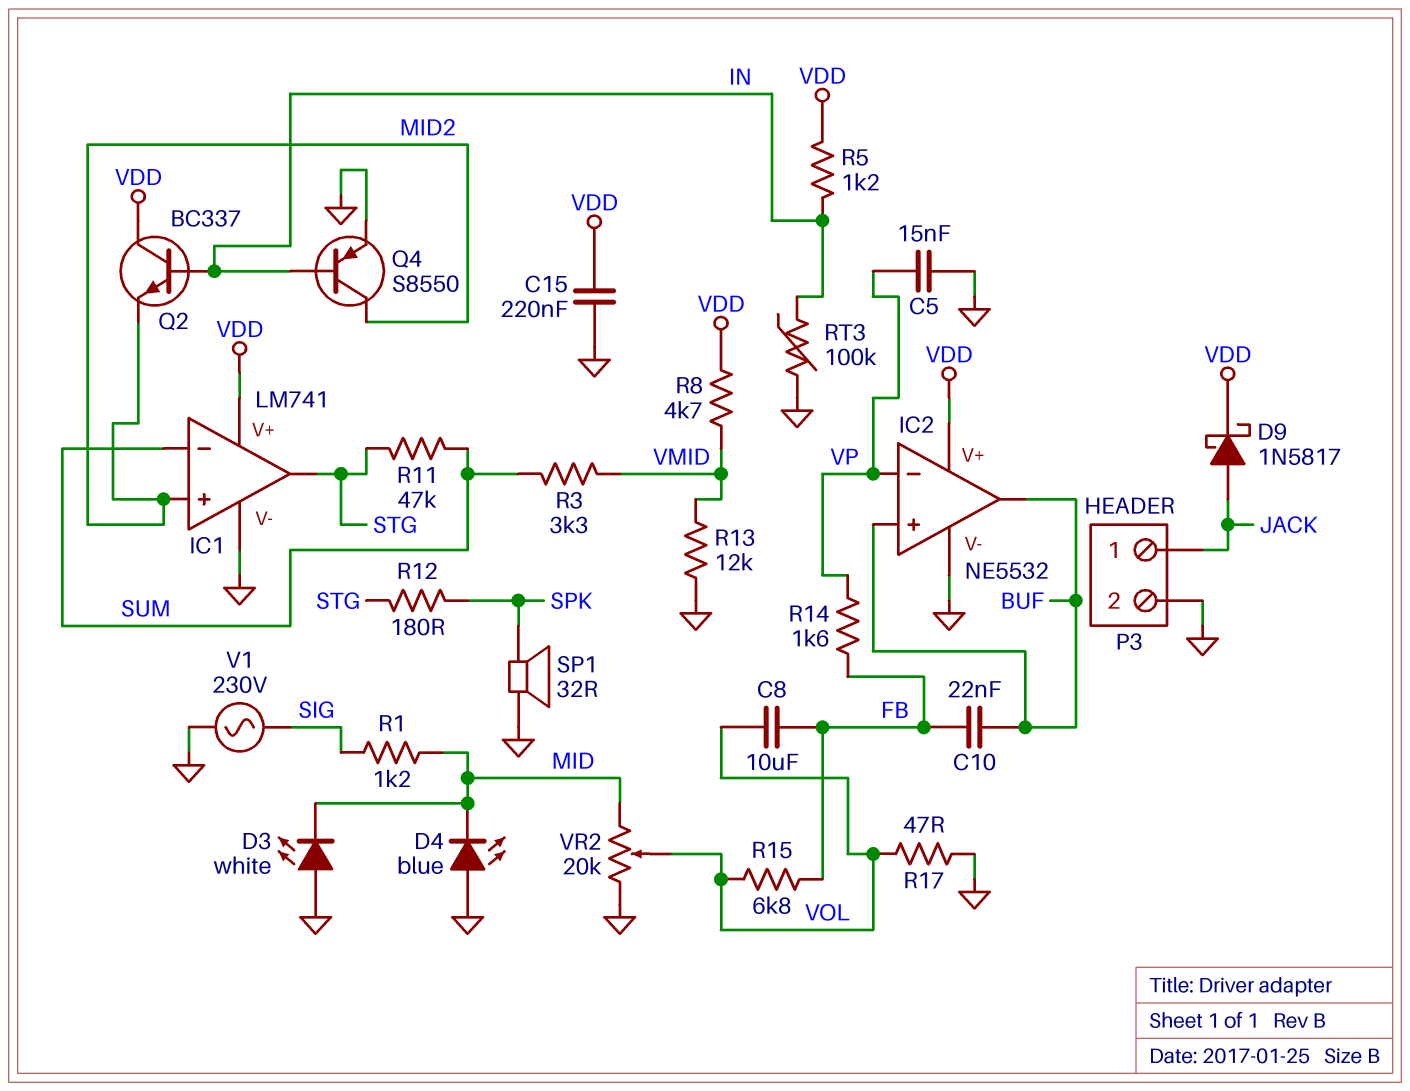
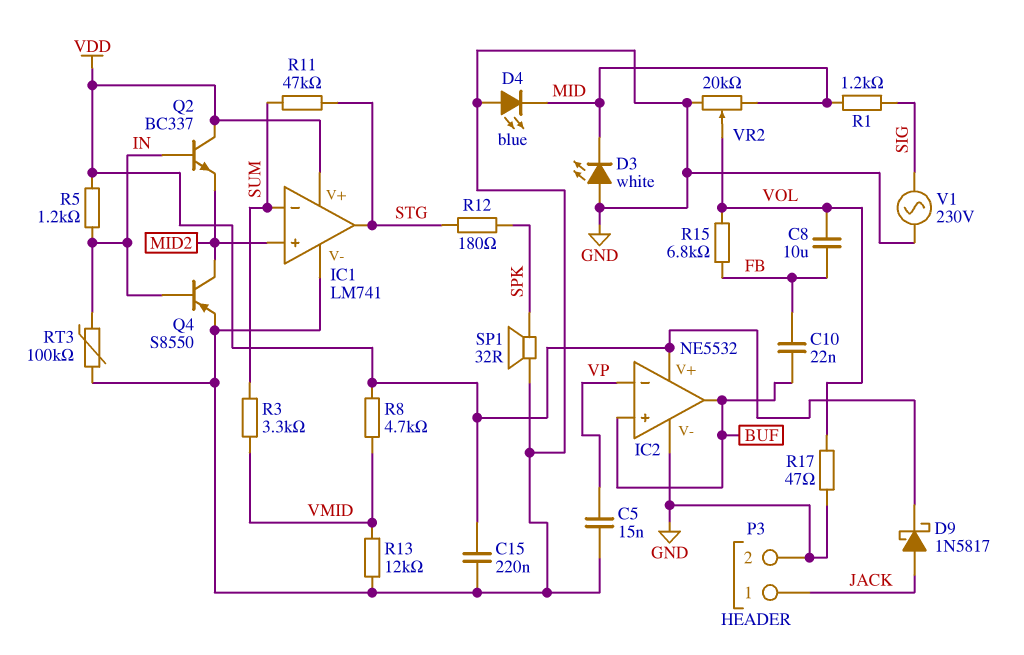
R14: 1.6k (FB, VP) -> none

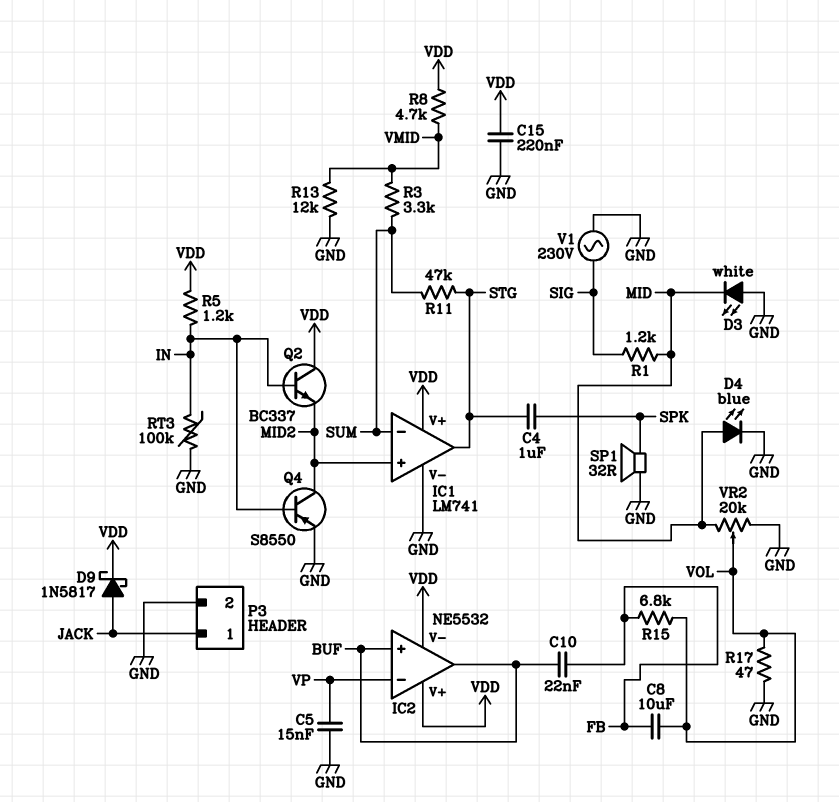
C4: none -> 1uF (SPK, STG)
D4: LED blue (A GND, K MID) -> LED blue (A MID, K GND)
IC2 pin V-: GND -> VDD
R12: 180 (SPK, STG) -> none

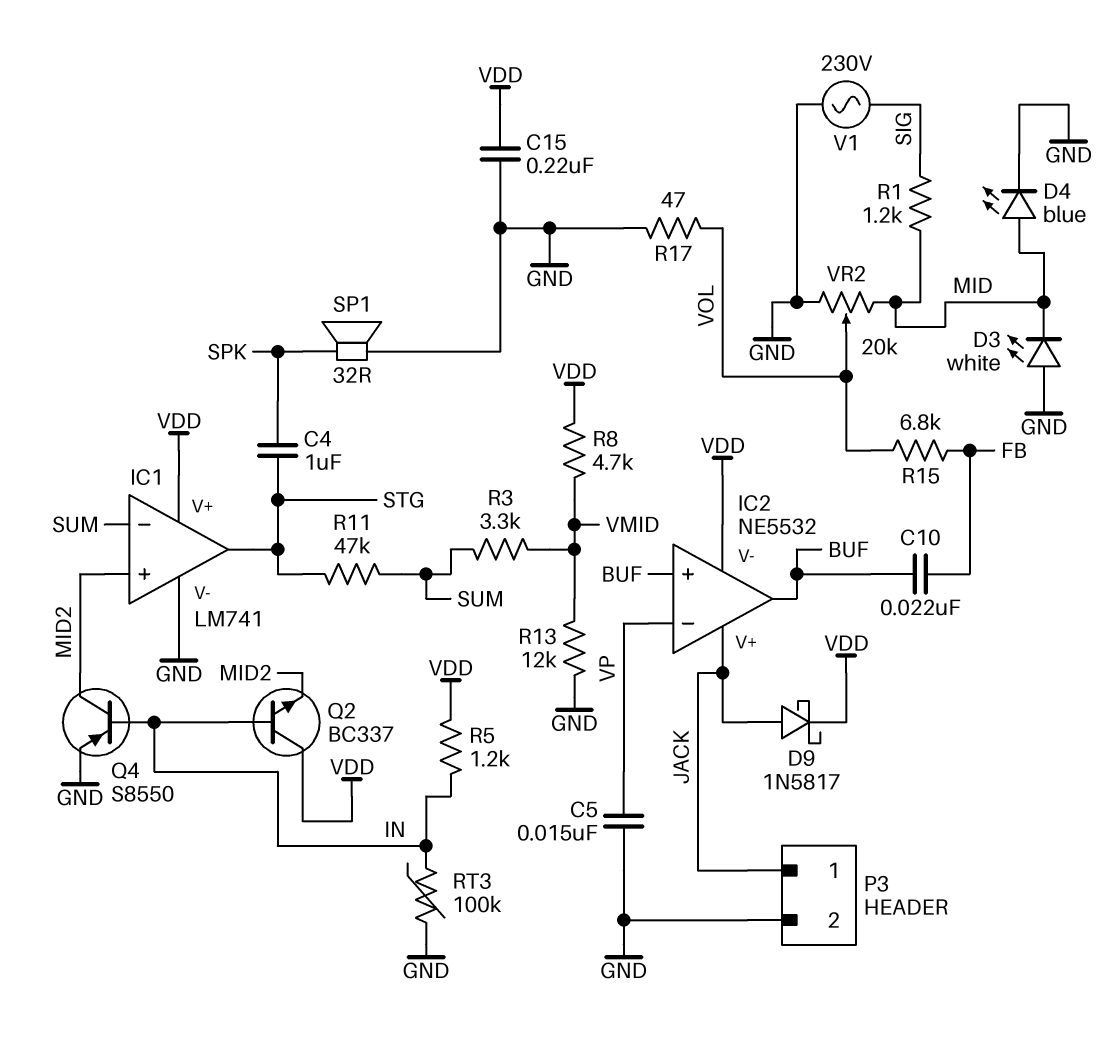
C8: 10uF (FB, VOL) -> none
IC2 pin V+: VDD -> JACK

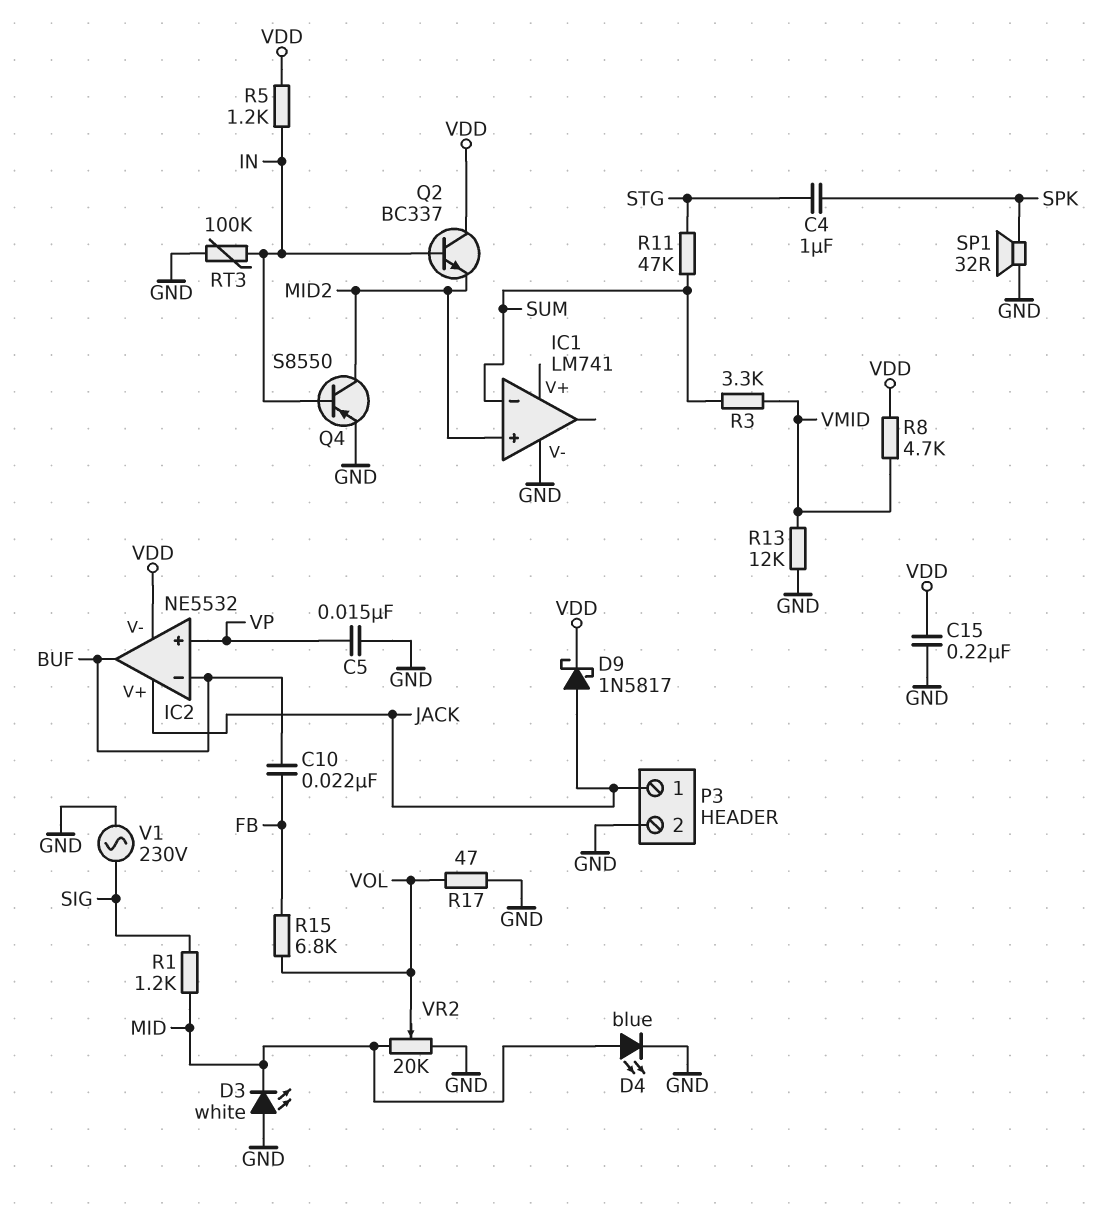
IC1 pin V+: VDD -> none
IC1 pin out: STG -> none
IC2 pin in+: BUF -> VP
IC2 pin in-: VP -> BUF

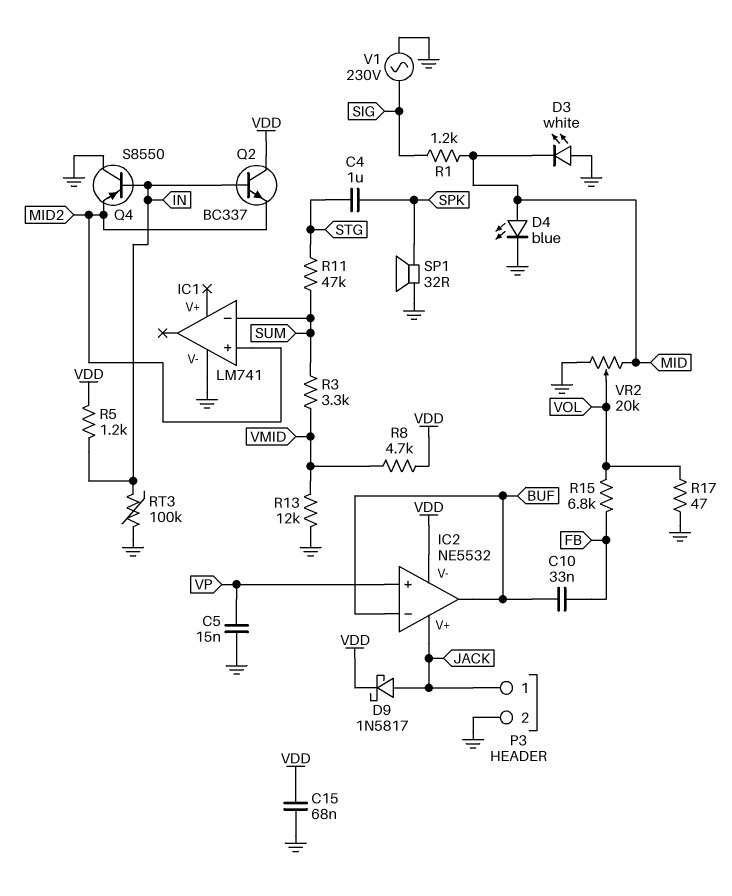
C10: 22nF (BUF, FB) -> 33nF (BUF, FB)
C15: 220nF (GND, VDD) -> 68nF (GND, VDD)
Q4: PNP S8550 (B IN, C MID2, E GND) -> PNP S8550 (B IN, C GND, E MID2)

